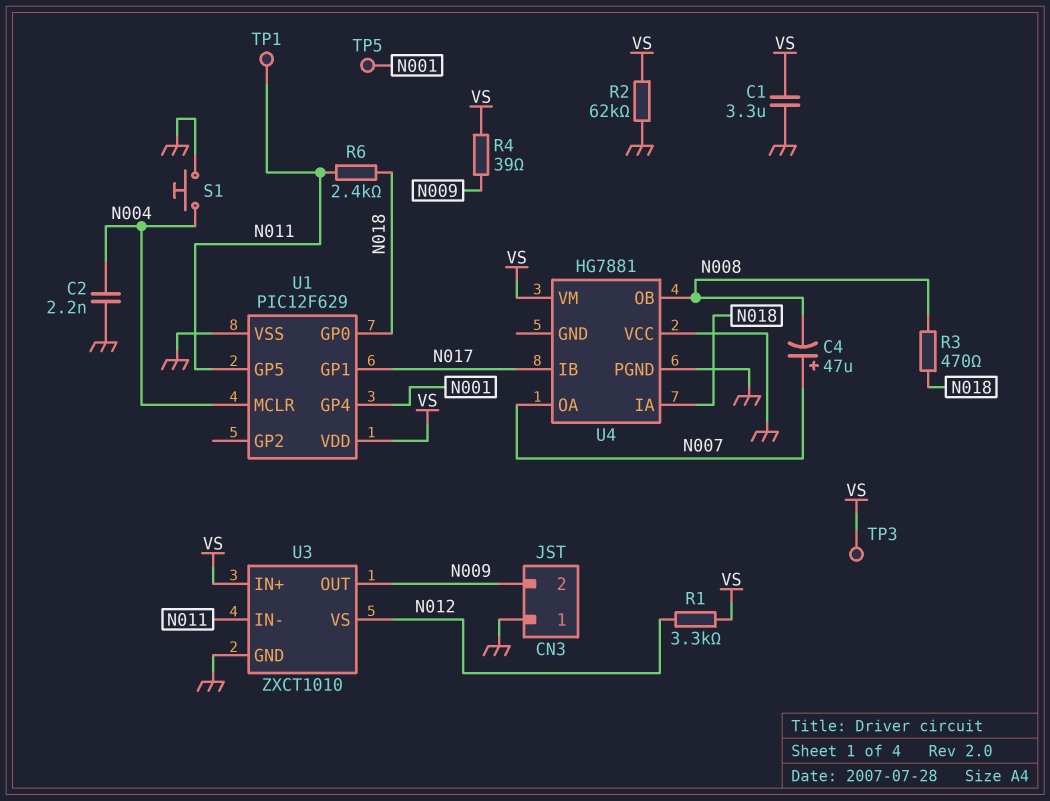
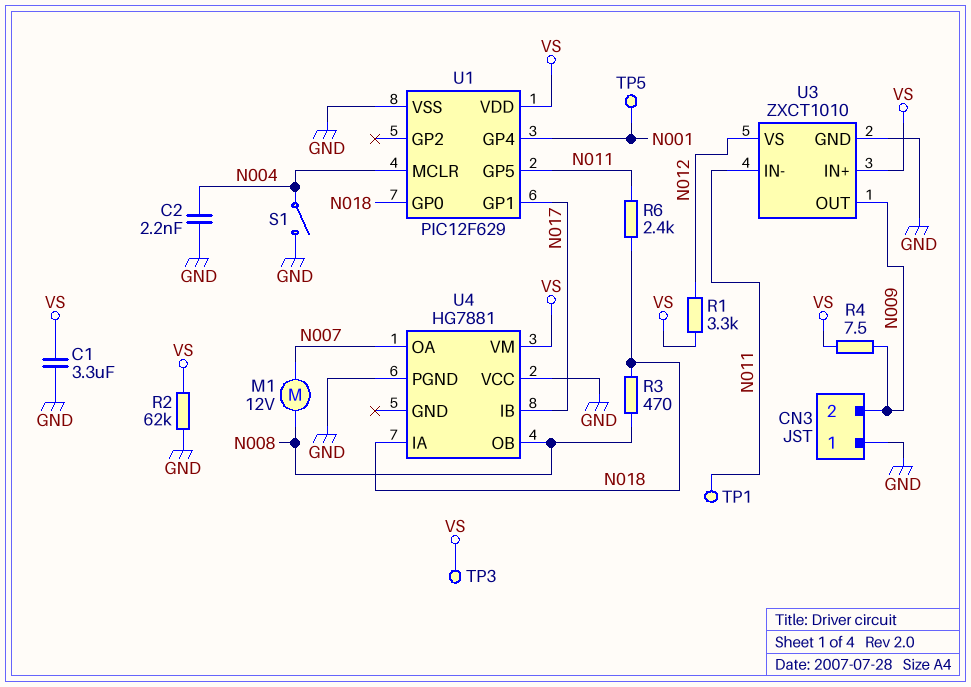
C4: 47uF (plus N007, minus N008) -> none
M1: none -> motor 12V (N007, N008)
R4: 39 (N009, VS) -> 7.5 (N009, VS)
S1: button (GND, N004) -> switch (GND, N004)

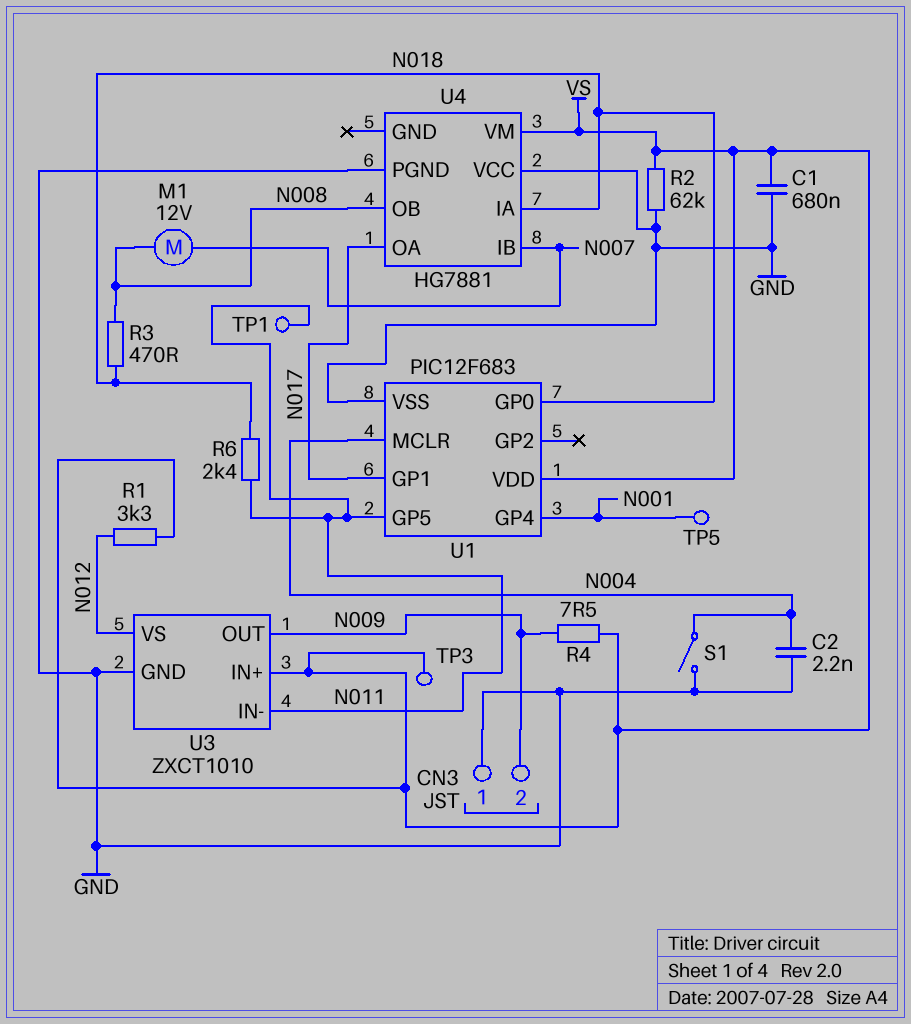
C1: 3.3uF (GND, VS) -> 680nF (GND, VS)
U1: PIC12F629 -> PIC12F683
U4 pin IB: N017 -> N007
U4 pin OA: N007 -> N017

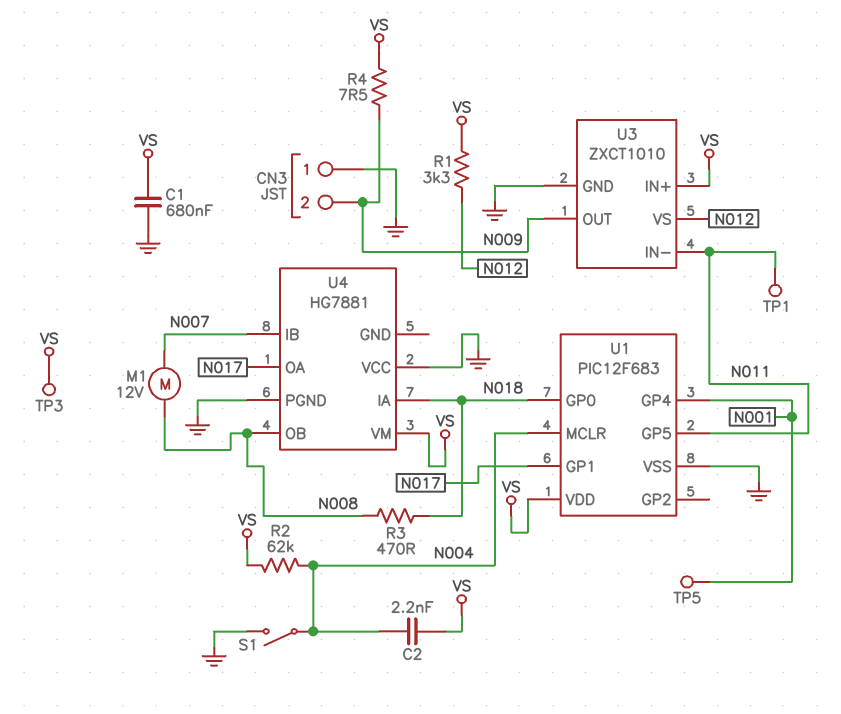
C2: 2.2nF (GND, N004) -> 2.2nF (N004, VS)
R2: 62k (GND, VS) -> 62k (N004, VS)
R6: 2.4k (N011, N018) -> none

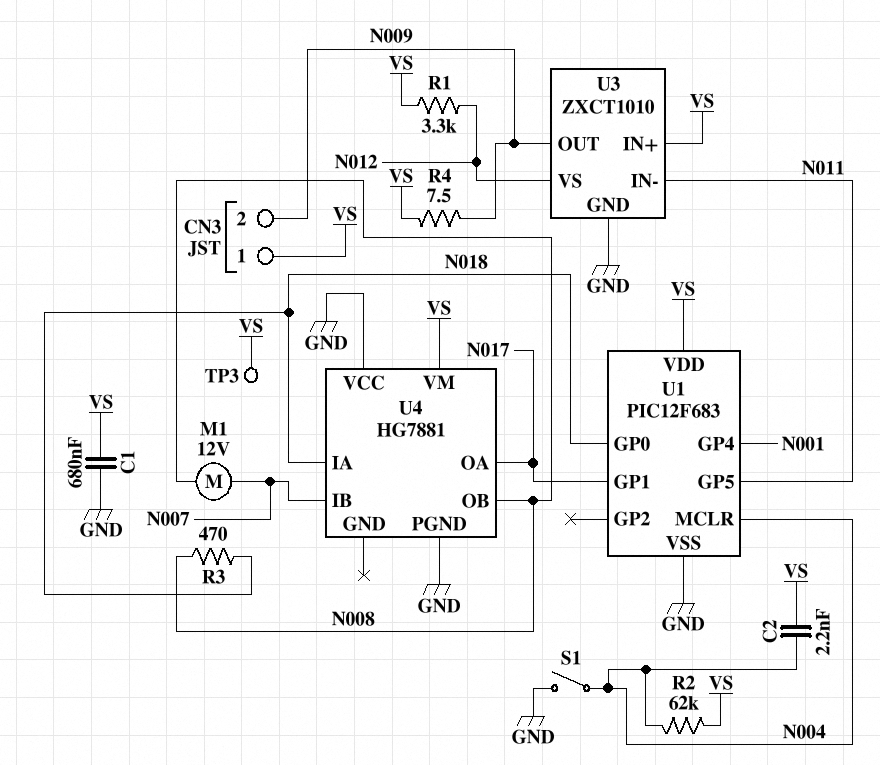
CN3 pin 1: GND -> VS
TP1: test point (N011) -> none
TP5: test point (N001) -> none

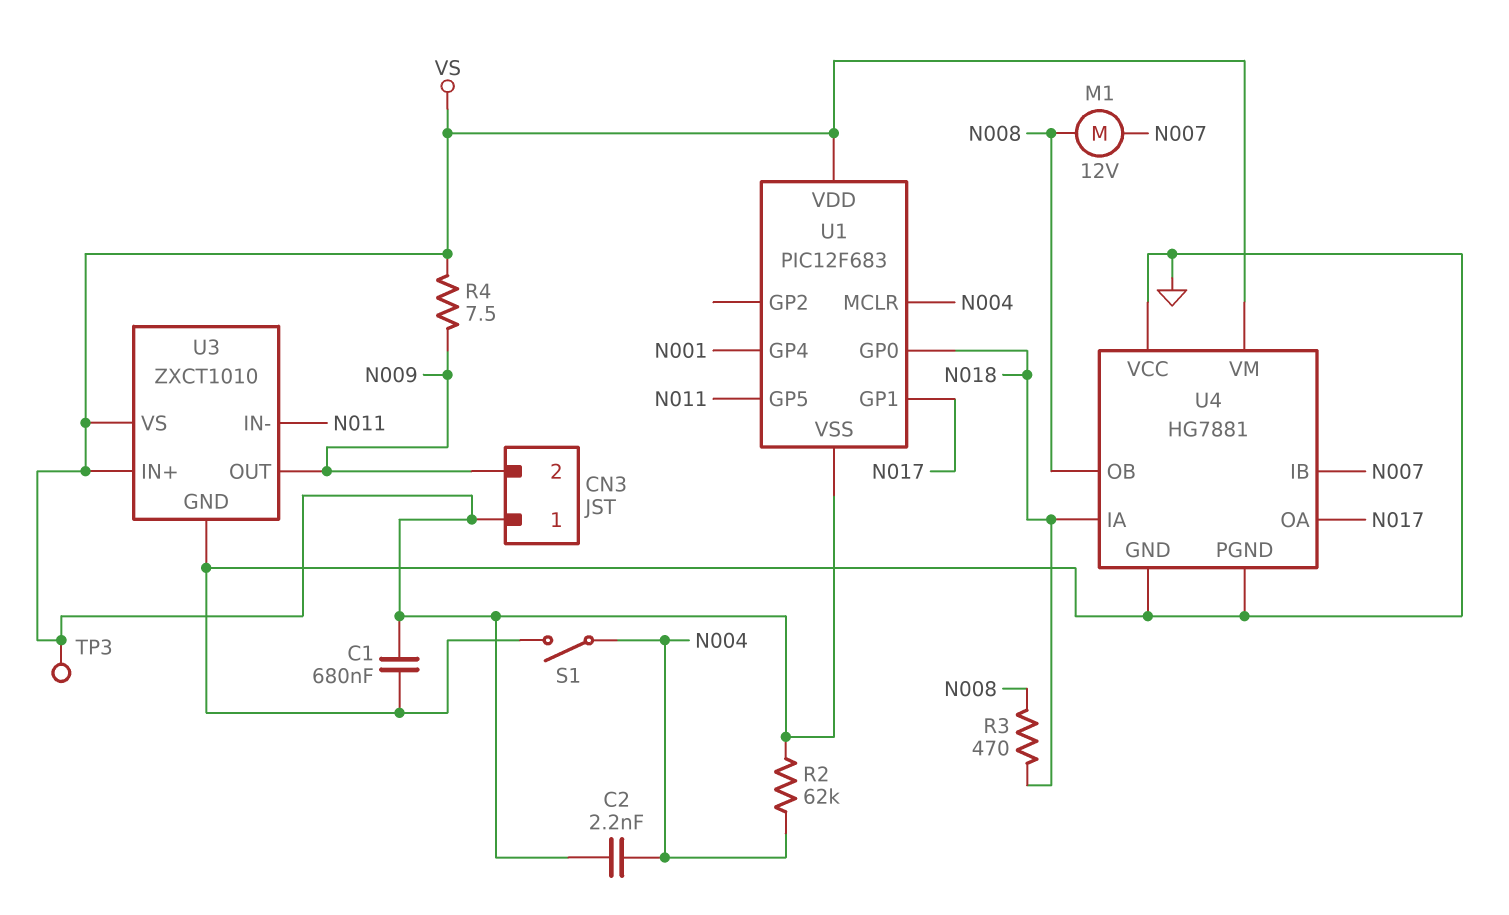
R1: 3.3k (N012, VS) -> none
U1 pin VSS: GND -> VS
U3 pin VS: N012 -> VS
U4 pin GND: none -> GND

